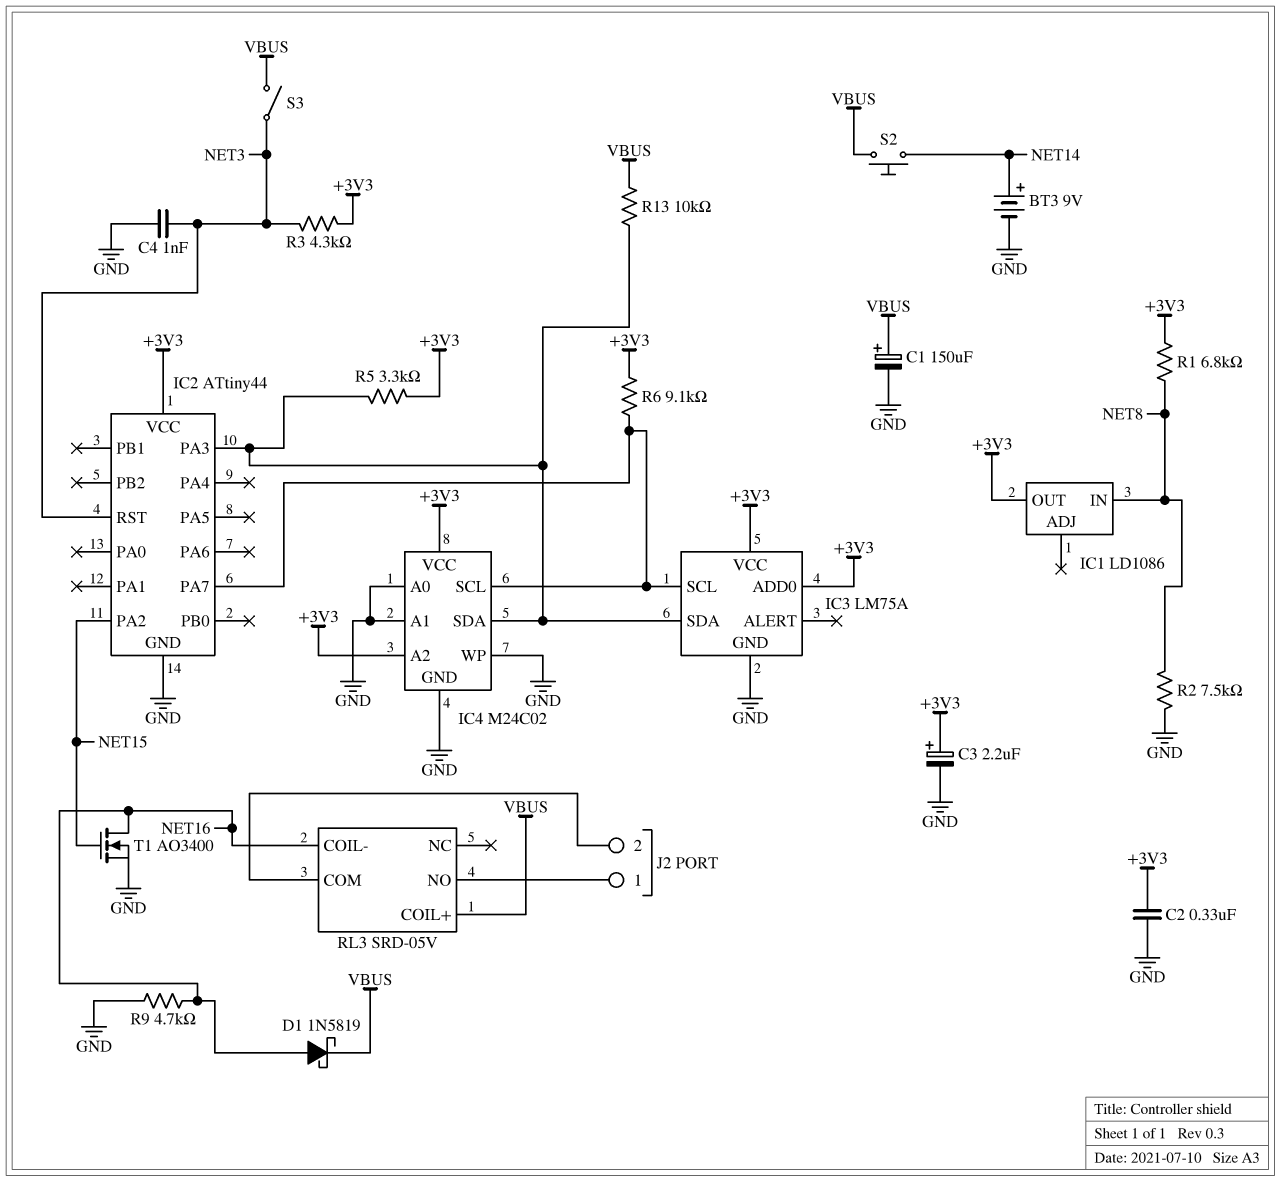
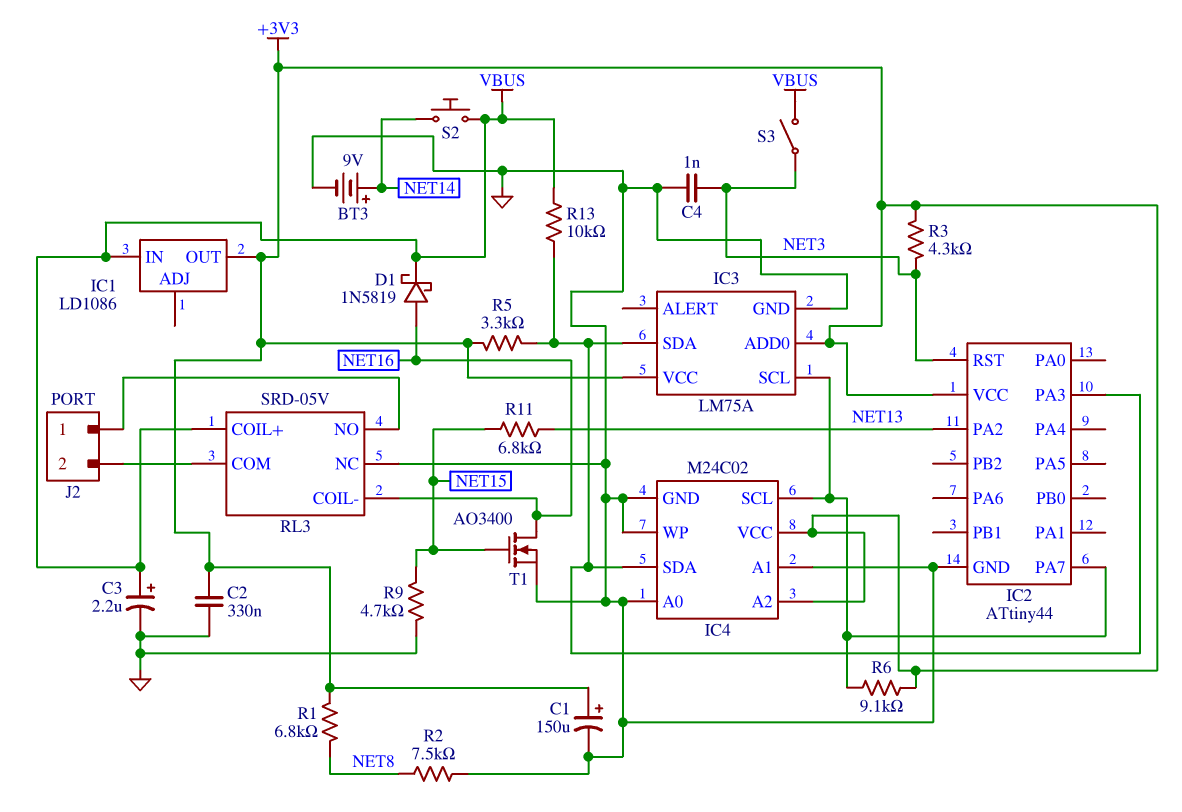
C1: 150uF (plus VBUS, minus GND) -> 150uF (plus +3V3, minus GND)
C3: 2.2uF (plus +3V3, minus GND) -> 2.2uF (plus VBUS, minus GND)
IC1 pin IN: NET8 -> VBUS
IC2 pin PA2: NET15 -> NET13
R9: 4.7k (GND, NET16) -> 4.7k (GND, NET15)
R11: none -> 6.8k (NET13, NET15)
RL3 pin NC: none -> GND

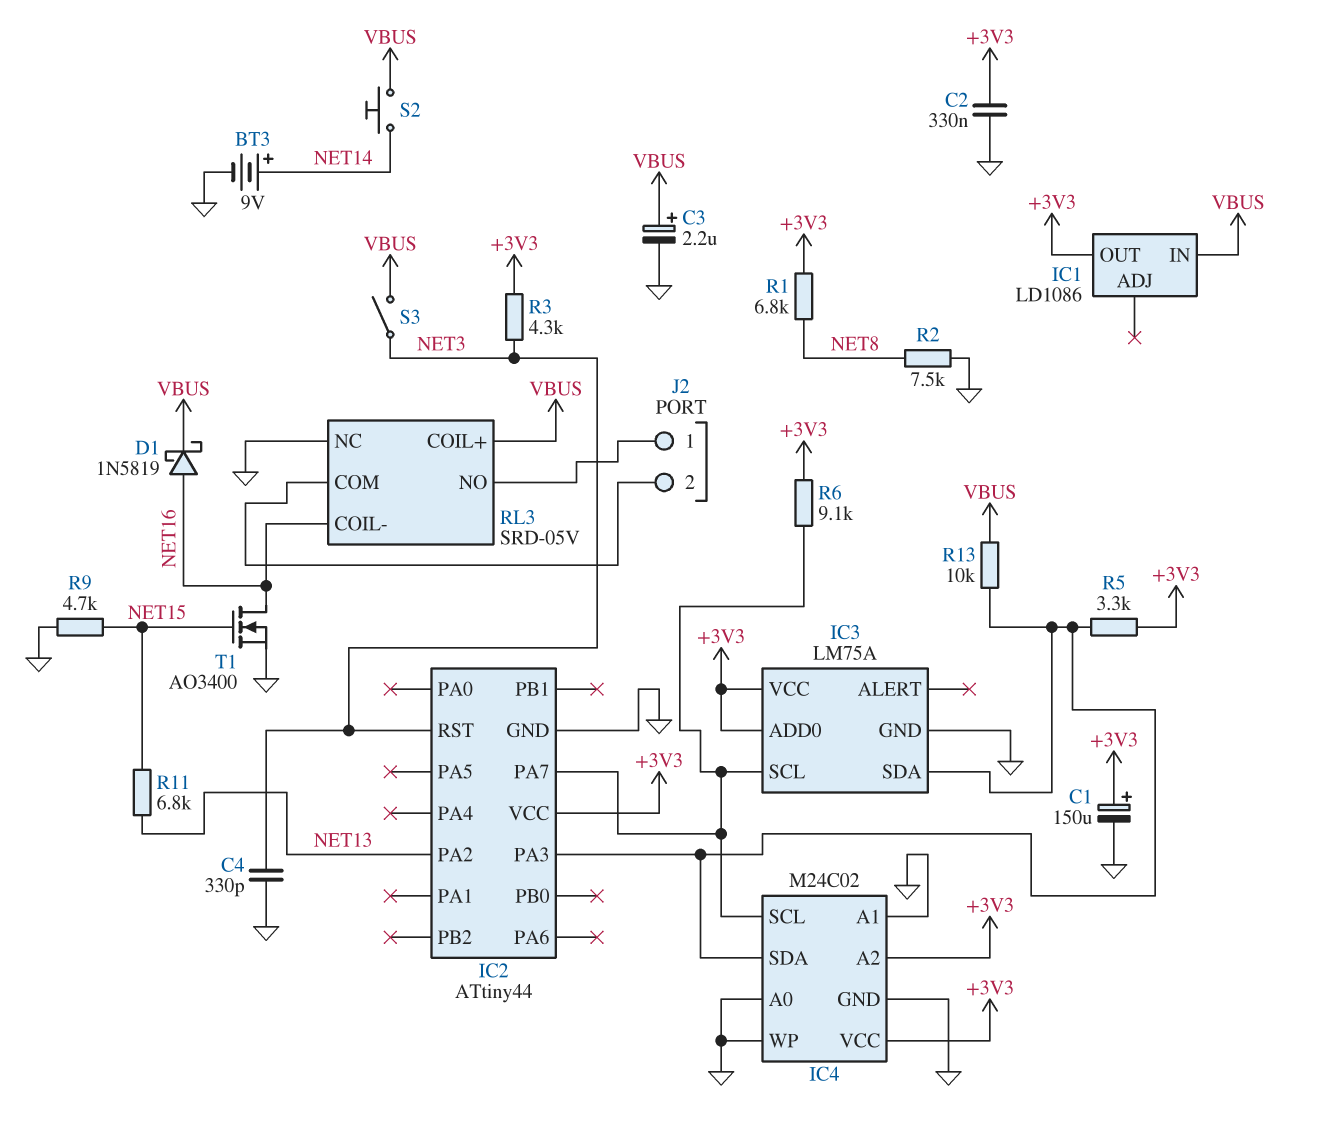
C4: 1nF (GND, NET3) -> 330pF (GND, NET3)

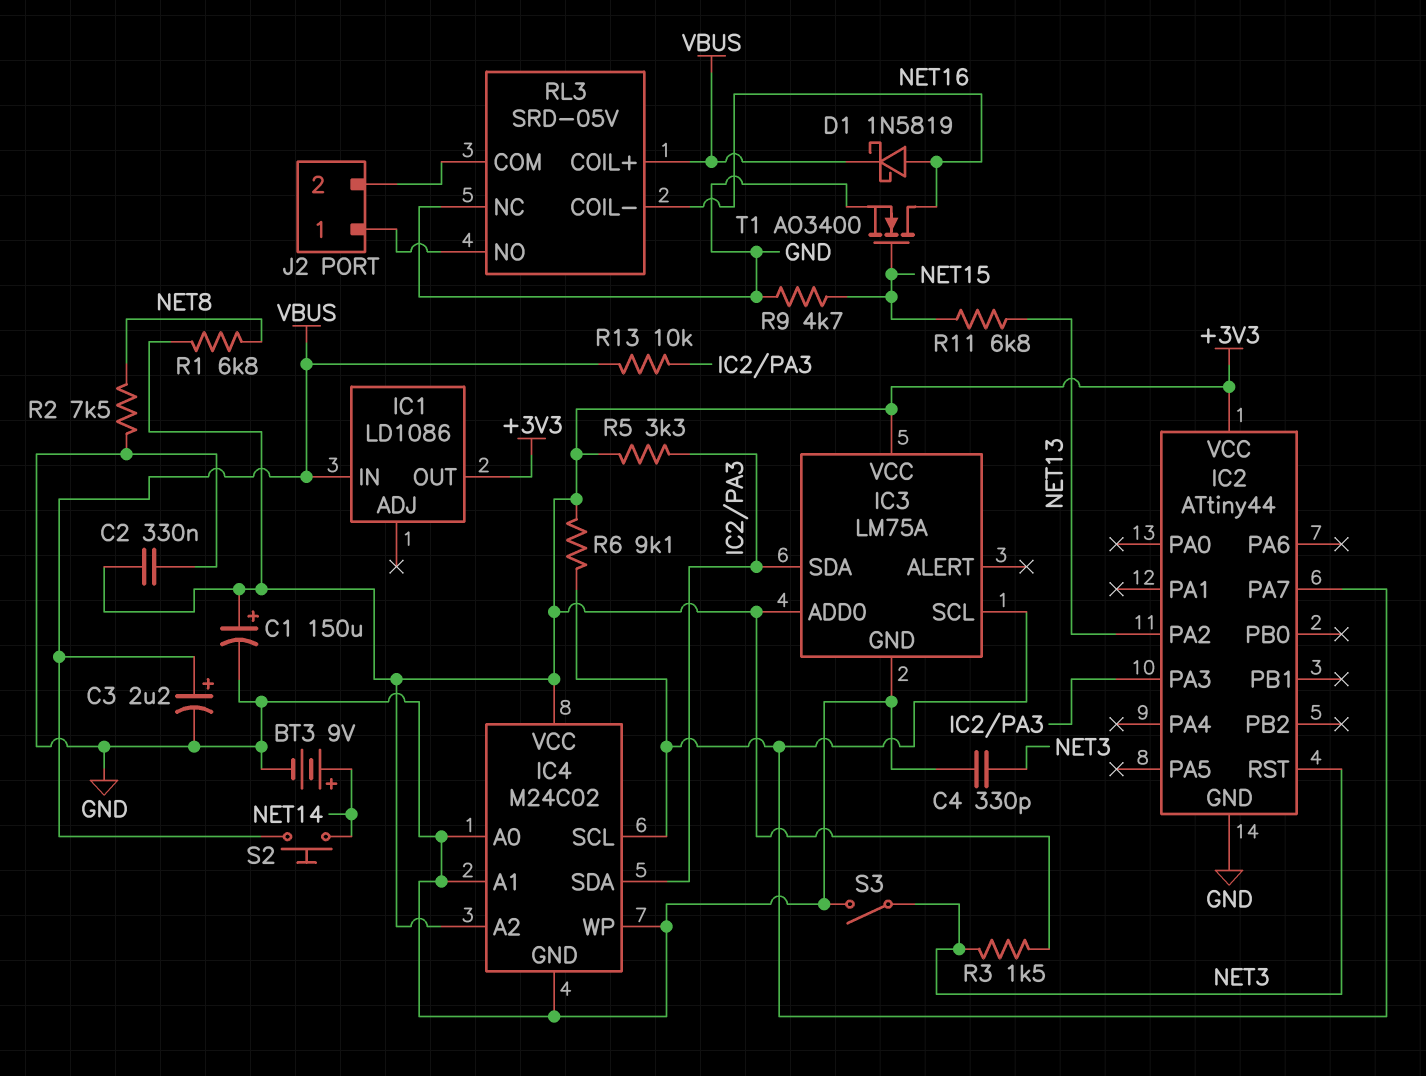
R3: 4.3k (+3V3, NET3) -> 1.5k (+3V3, NET3)
S3: switch (NET3, VBUS) -> switch (GND, NET3)

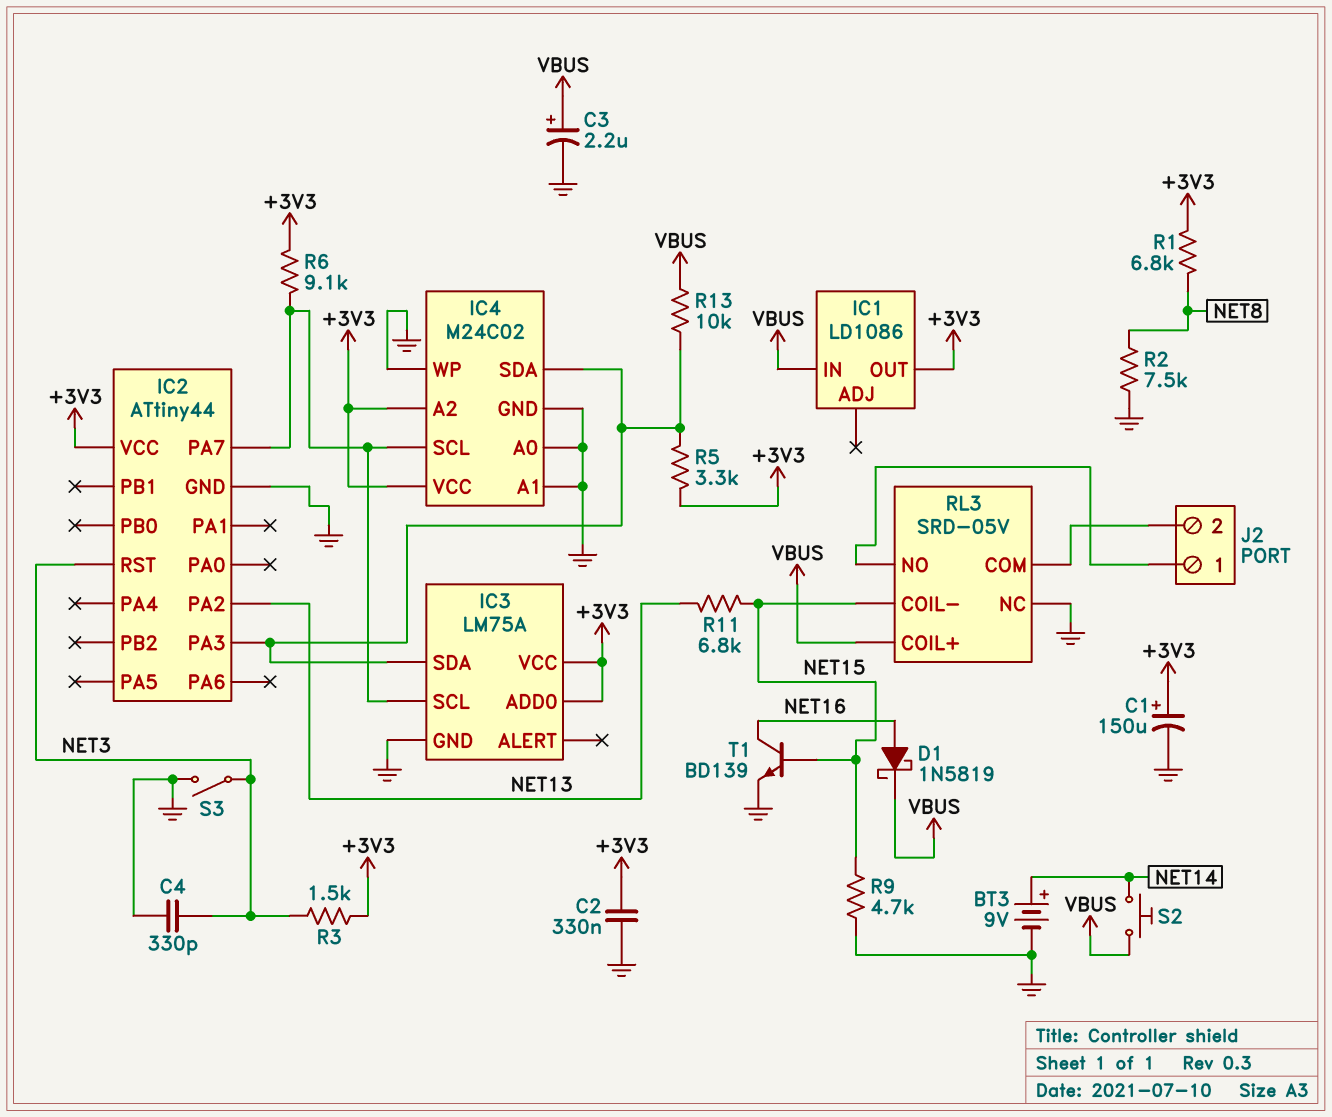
RL3 pin COIL-: NET16 -> NET15
T1: NMOS AO3400 (G NET15, D NET16, S GND) -> NPN BD139 (B NET15, C NET16, E GND)

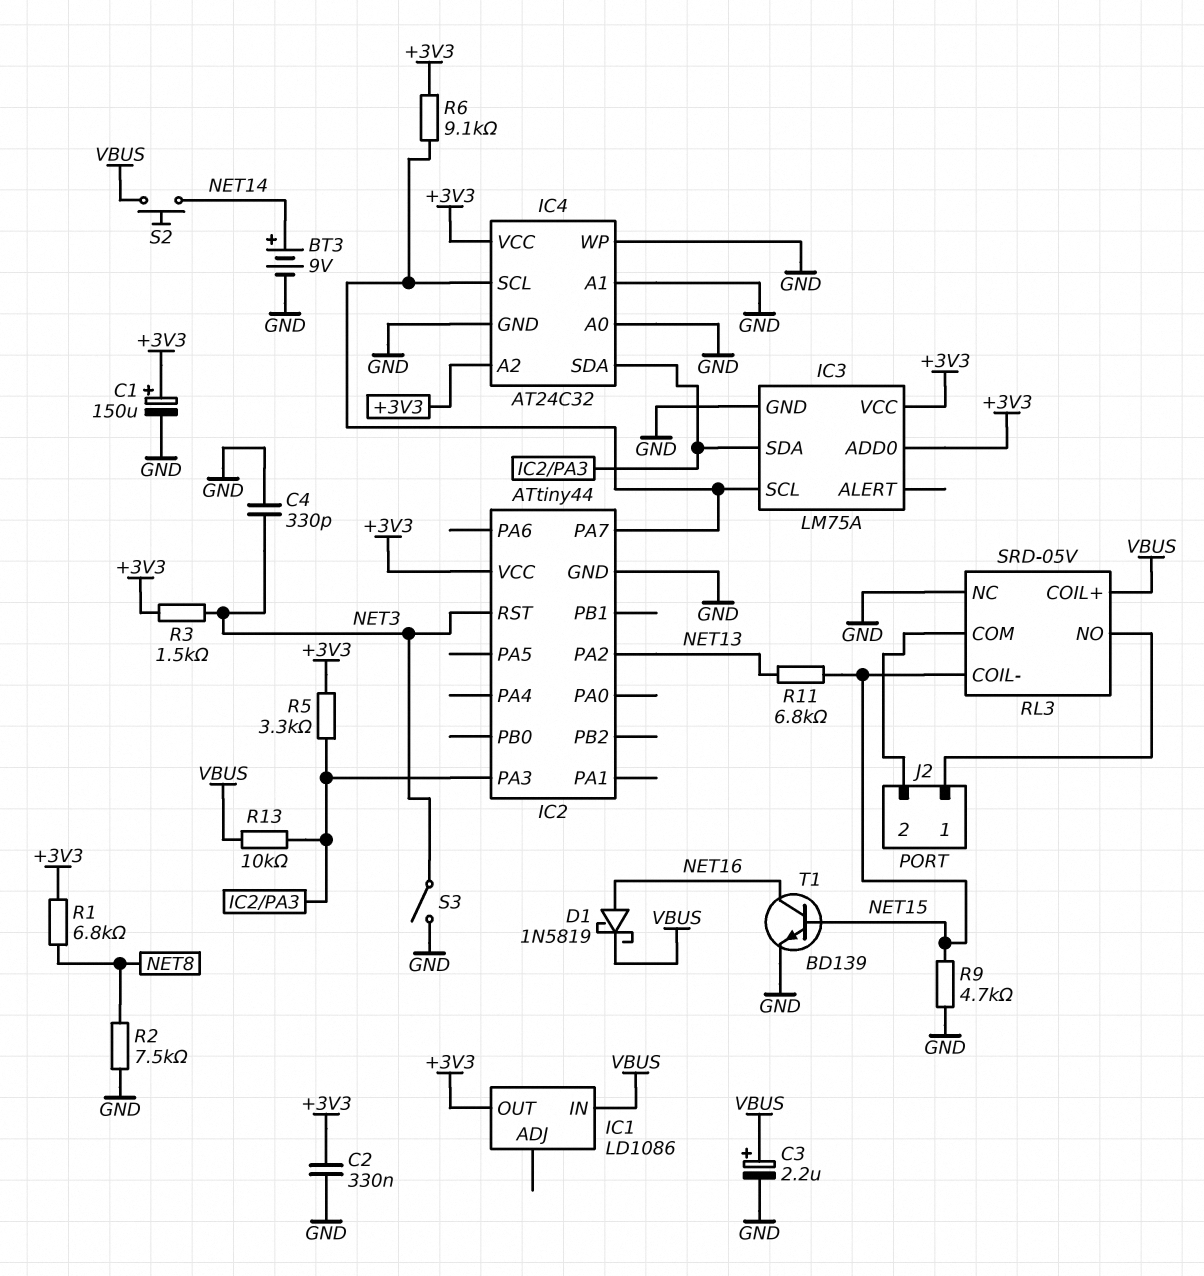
IC4: M24C02 -> AT24C32

